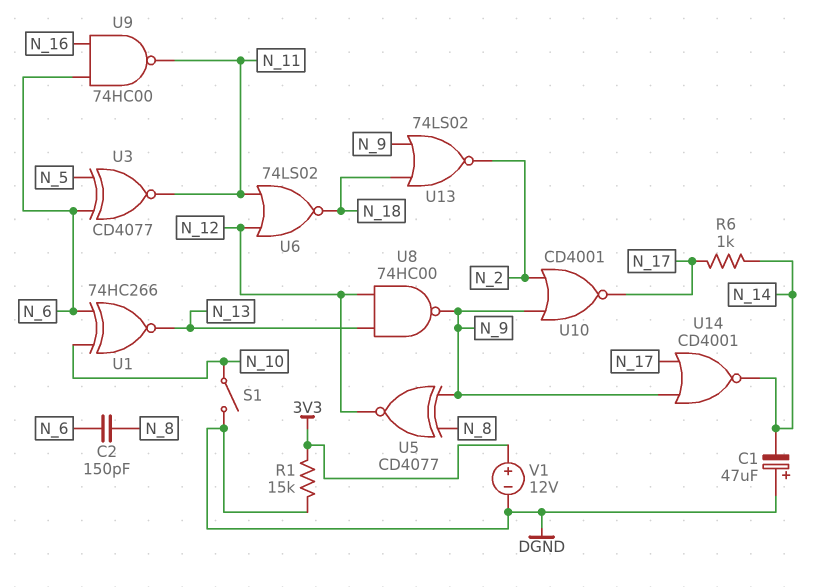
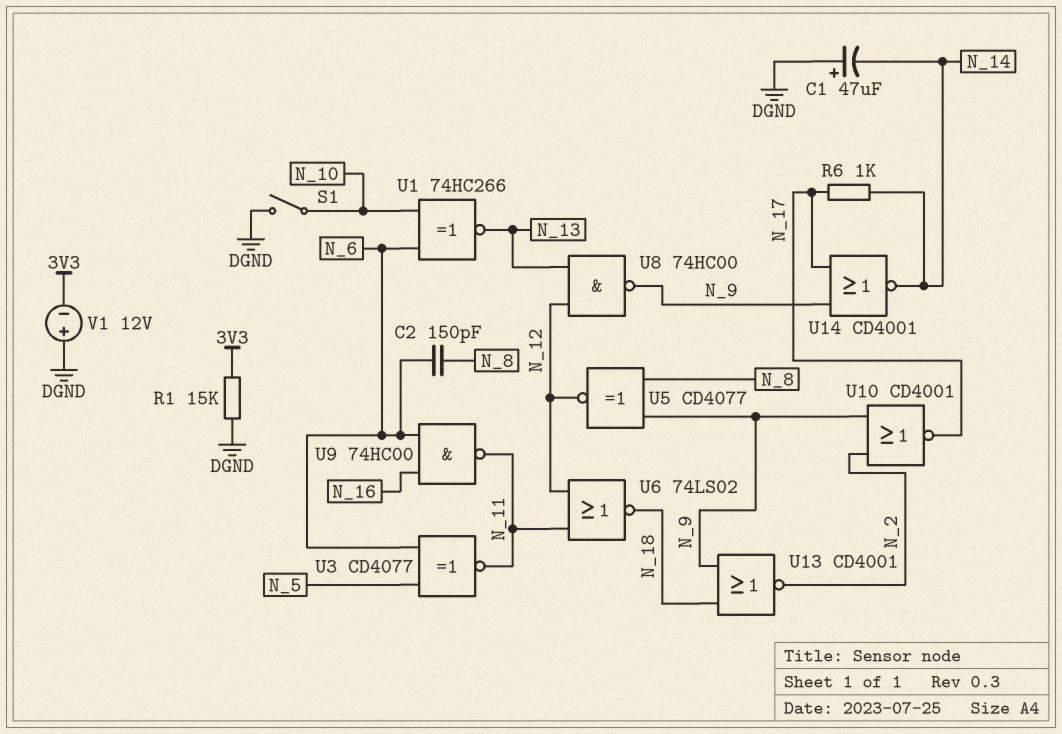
U13: NOR 74LS02 (in N_9, in N_18, out N_2) -> NOR CD4001 (in N_9, in N_18, out N_2)
V1: 12V (plus 3V3, minus DGND) -> 12V (plus DGND, minus 3V3)

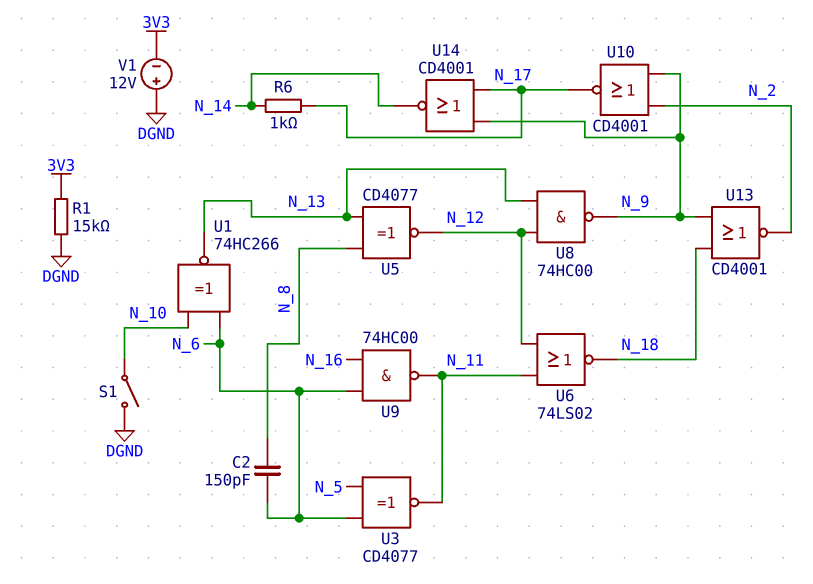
C1: 47uF (plus DGND, minus N_14) -> none
U5: XNOR CD4077 (in N_8, in N_9, out N_12) -> XNOR CD4077 (in N_8, in N_13, out N_12)

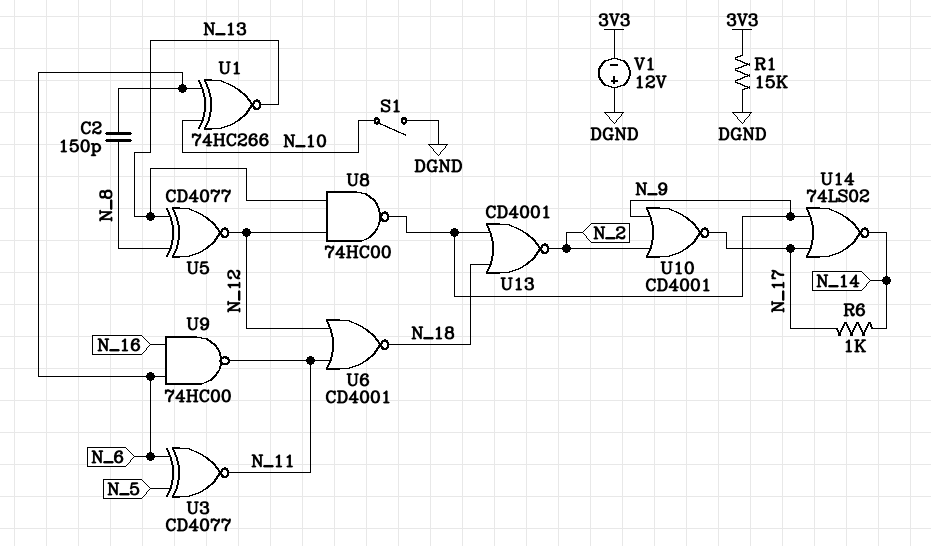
U6: NOR 74LS02 (in N_11, in N_12, out N_18) -> NOR CD4001 (in N_11, in N_12, out N_18)
U14: NOR CD4001 (in N_9, in N_17, out N_14) -> NOR 74LS02 (in N_9, in N_17, out N_14)

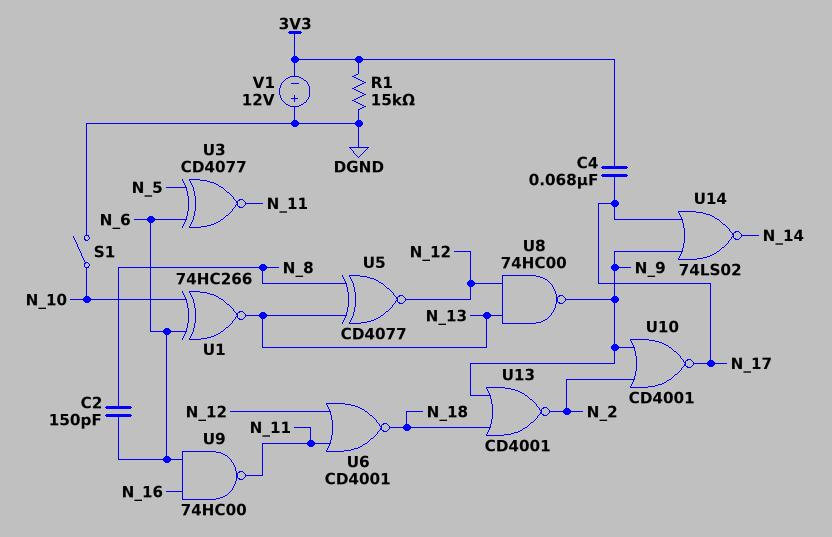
C4: none -> 68nF (3V3, N_17)
R6: 1k (N_14, N_17) -> none

